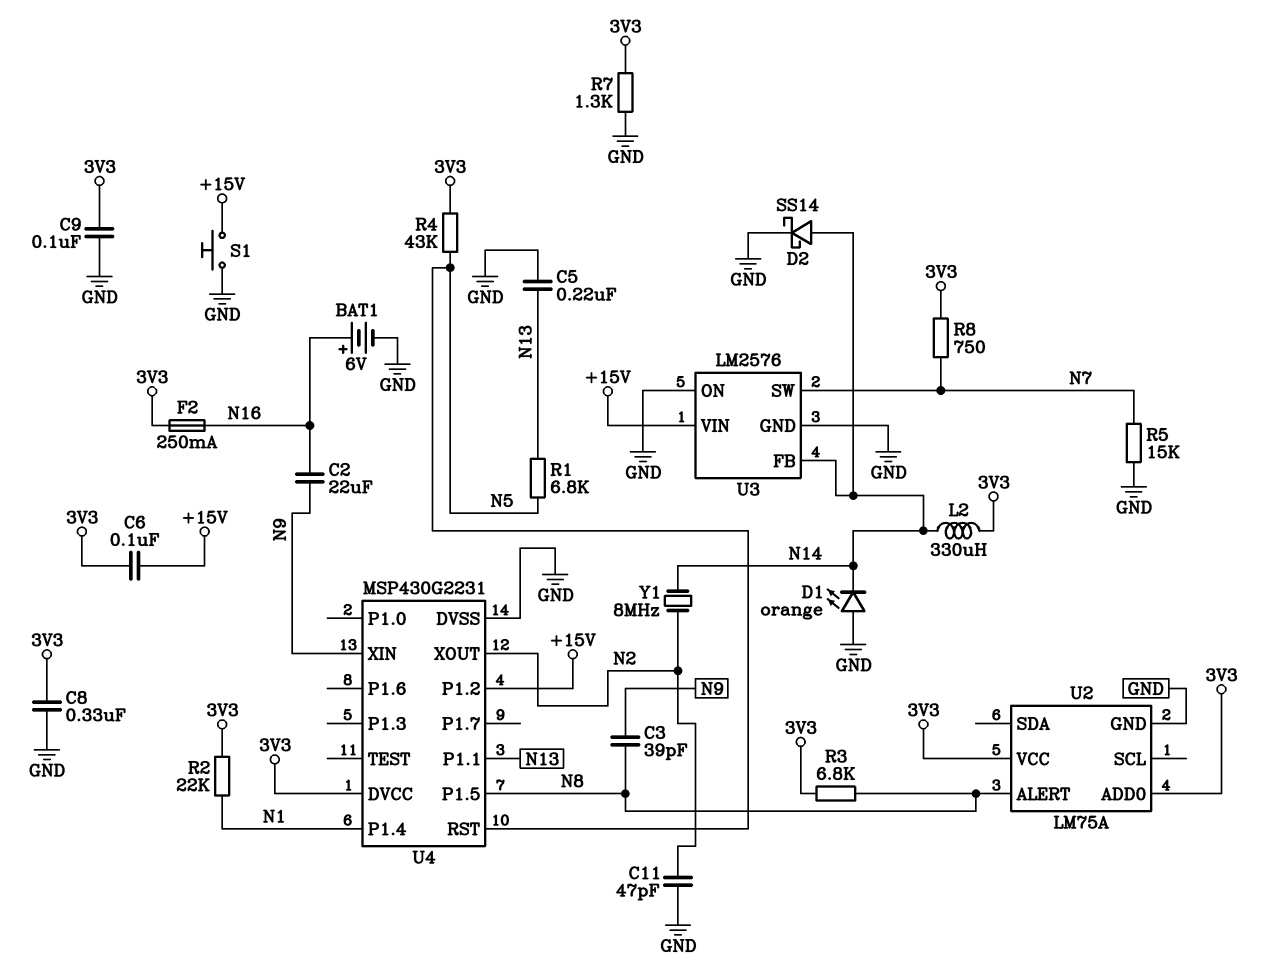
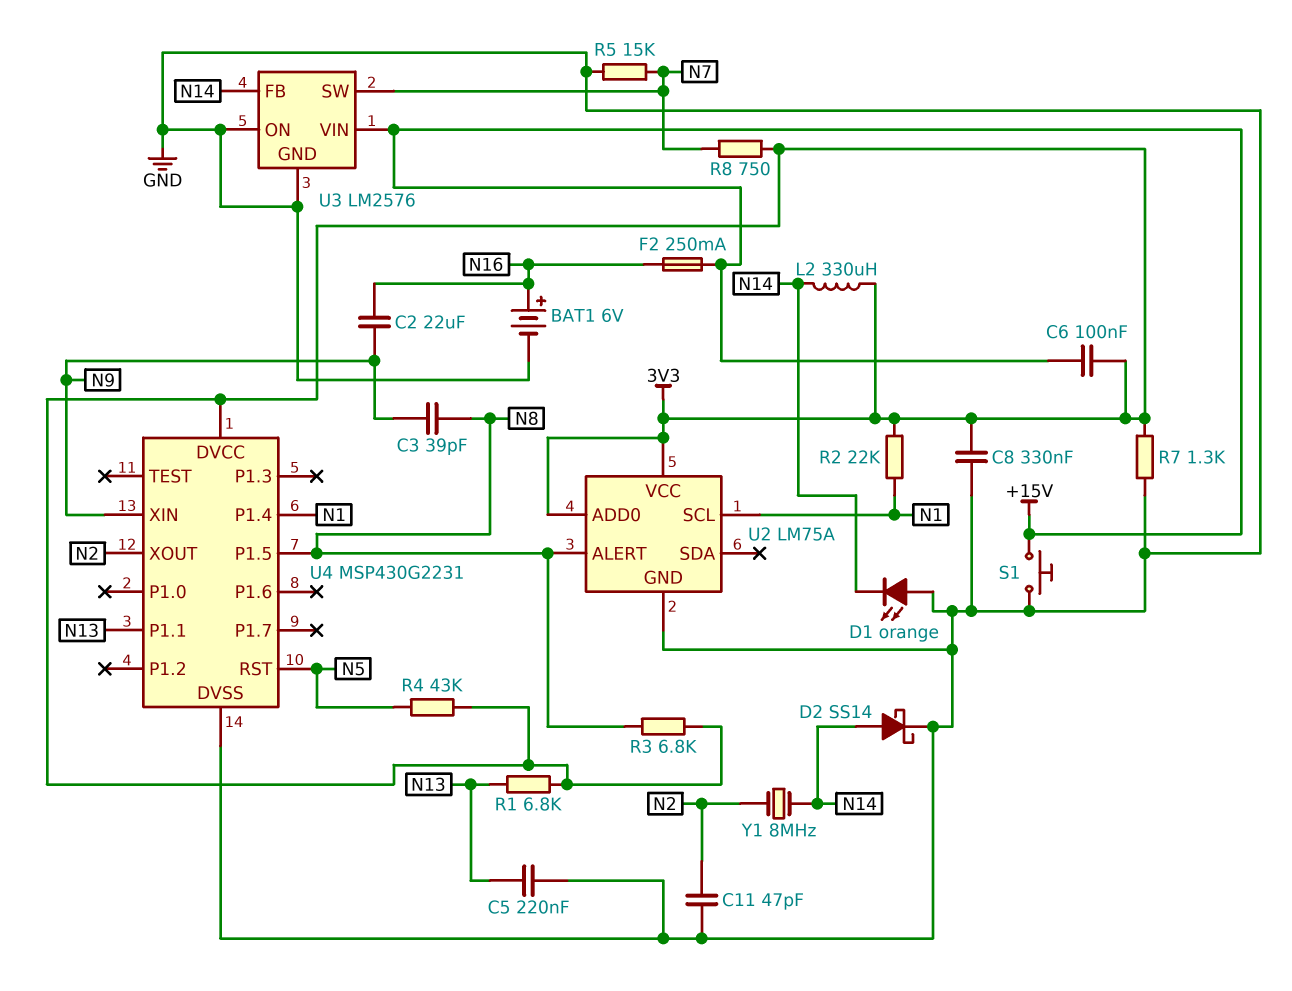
C9: 100nF (3V3, GND) -> none
F2: 250mA (3V3, N16) -> 250mA (+15V, N16)
R1: 6.8k (N5, N13) -> 6.8k (3V3, N13)
U2 pin SCL: none -> N1
U4 pin P1.2: +15V -> none

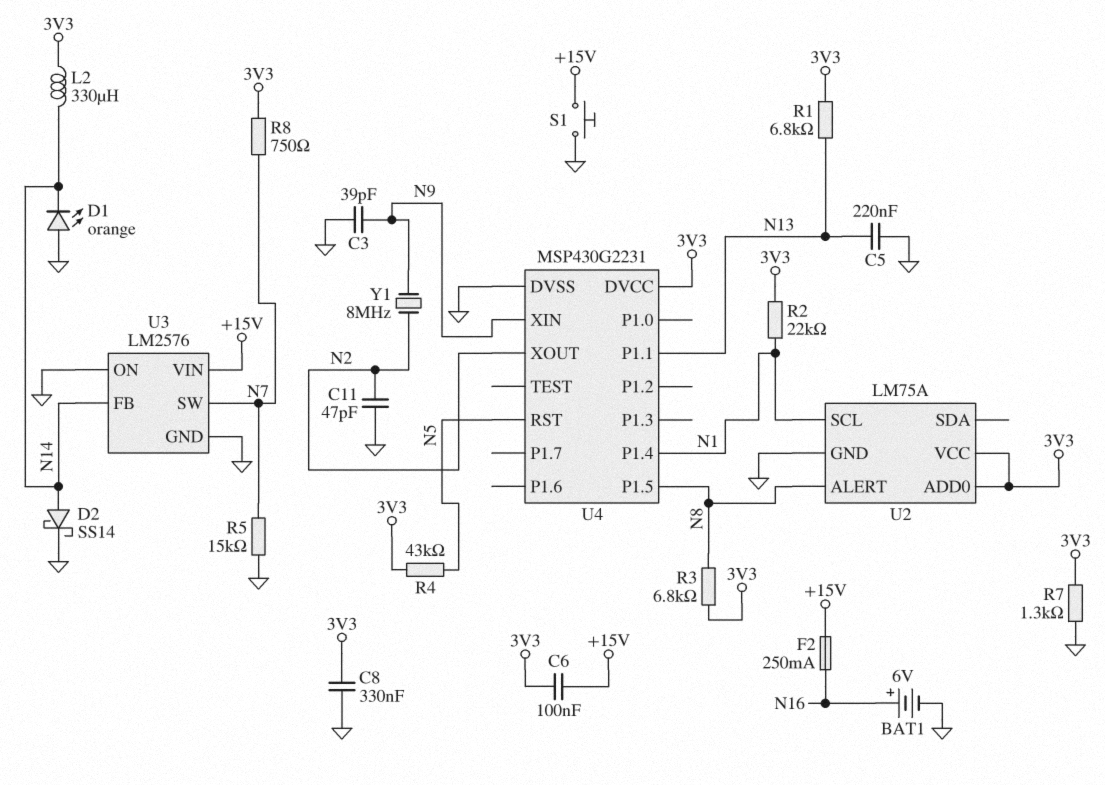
C2: 22uF (N9, N16) -> none
C3: 39pF (N8, N9) -> 39pF (GND, N9)
Y1: 8MHz (N2, N14) -> 8MHz (N2, N9)

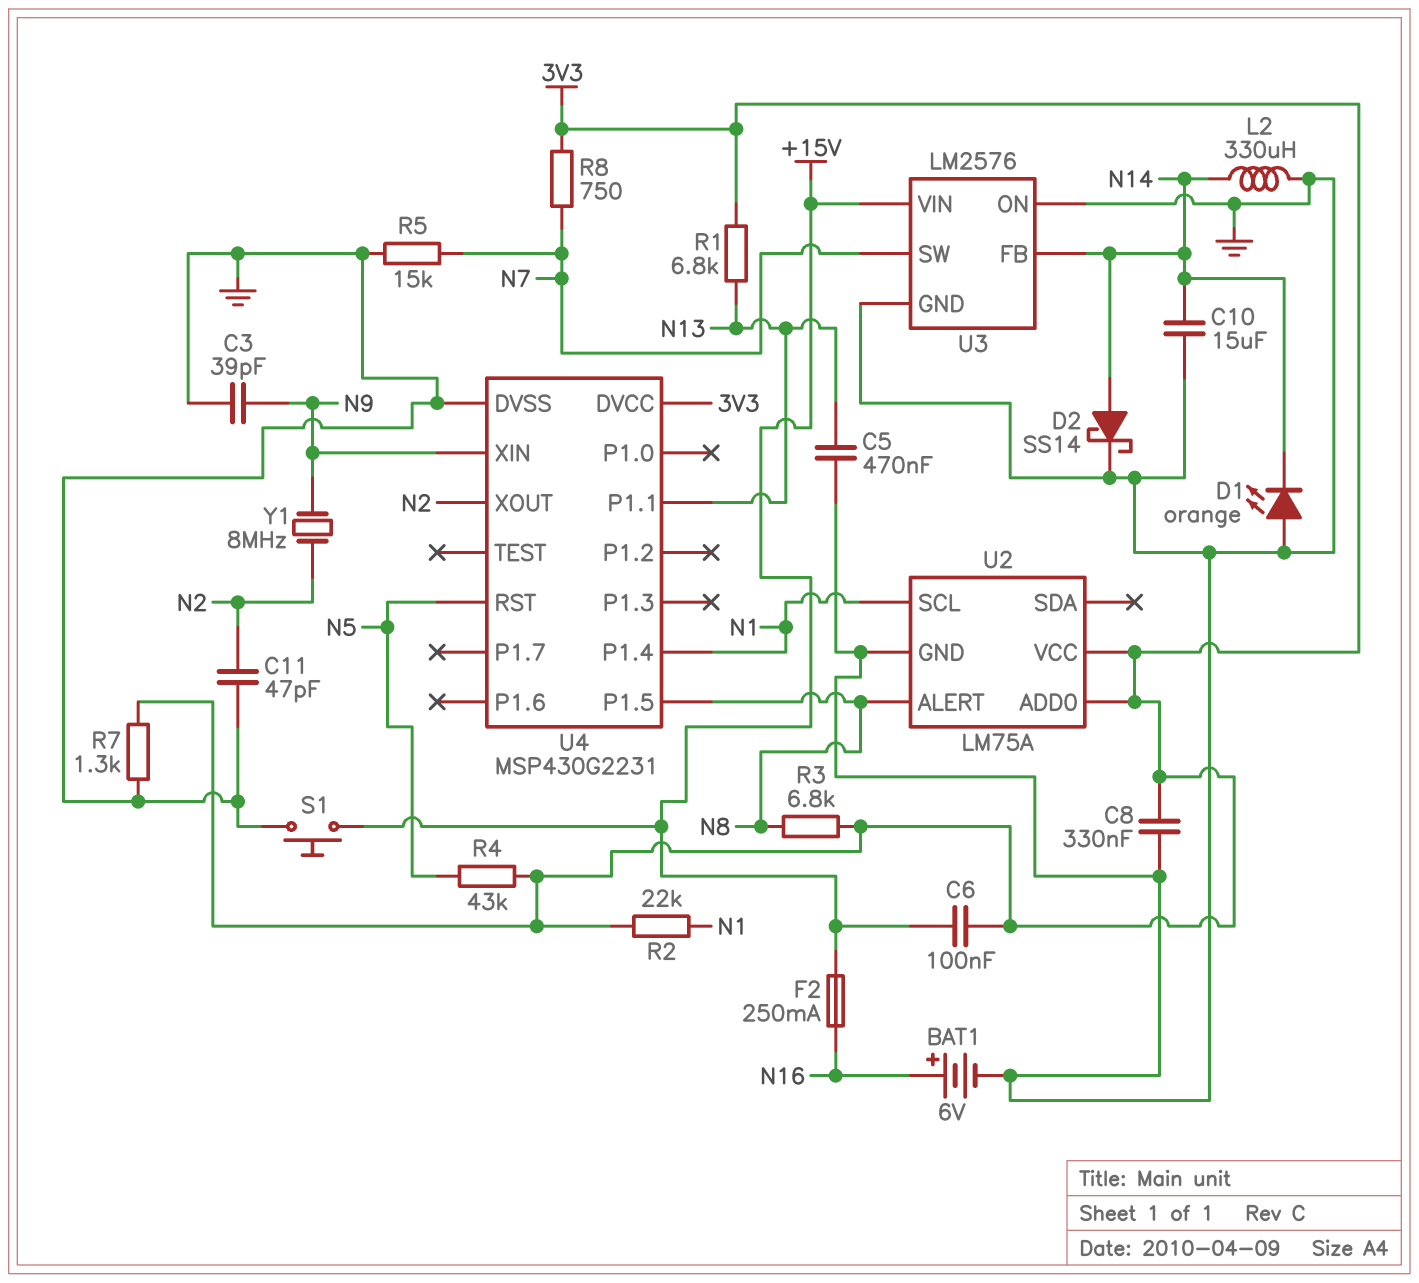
C5: 220nF (GND, N13) -> 470nF (GND, N13)
C10: none -> 15uF (GND, N14)
L2: 330uH (3V3, N14) -> 330uH (GND, N14)

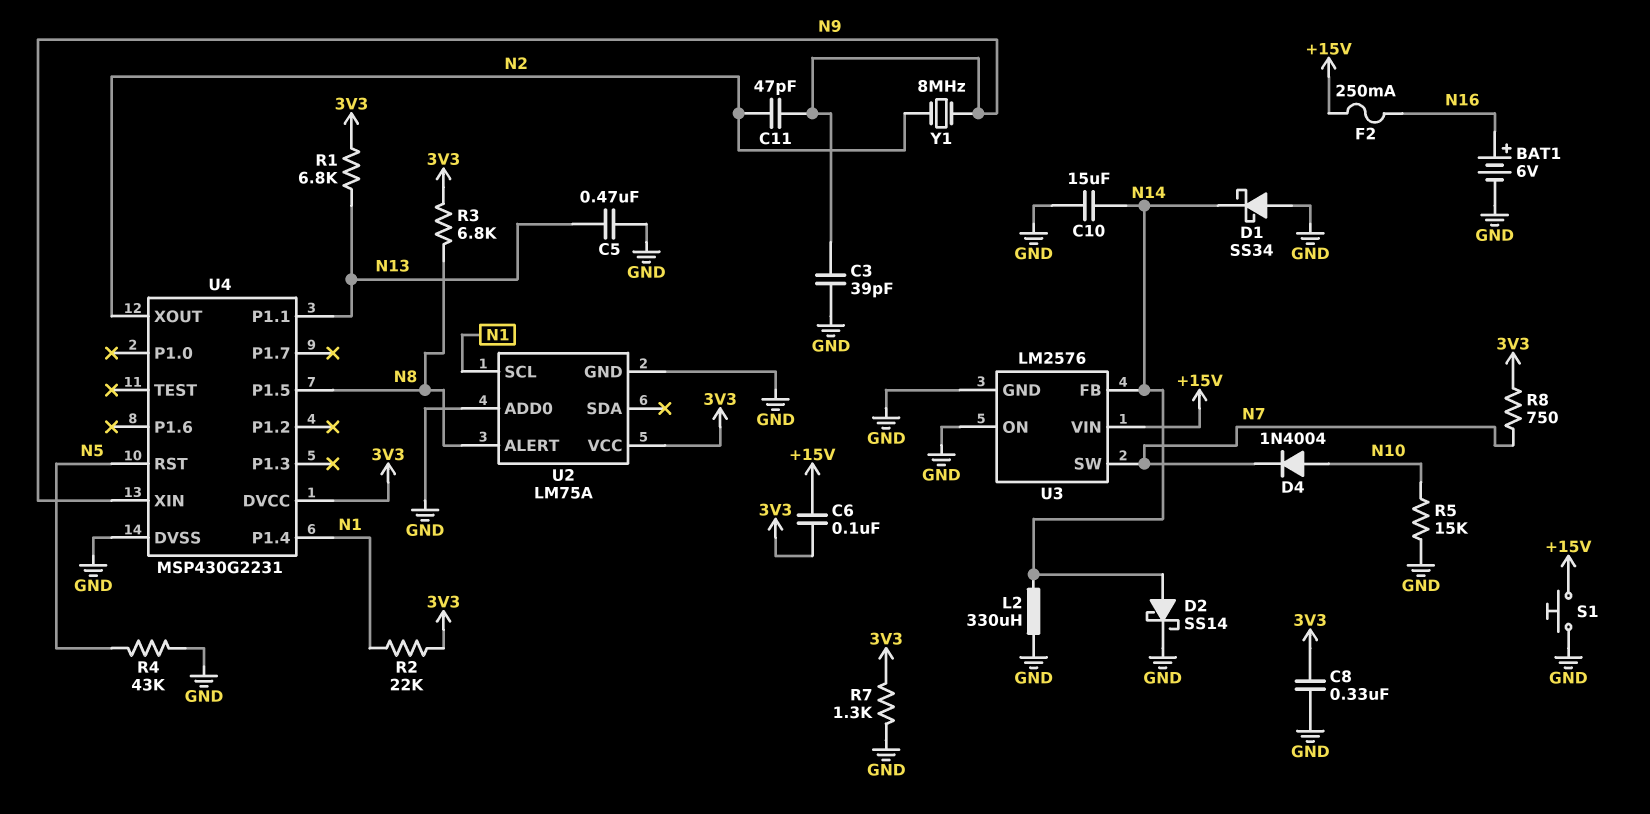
C11: 47pF (GND, N2) -> 47pF (N2, N9)
D1: LED orange (A GND, K N14) -> schottky SS34 (A GND, K N14)
D4: none -> diode 1N4004 (A N10, K N7)
R4: 43k (3V3, N5) -> 43k (GND, N5)
R5: 15k (GND, N7) -> 15k (GND, N10)
U2 pin ADD0: 3V3 -> GND

